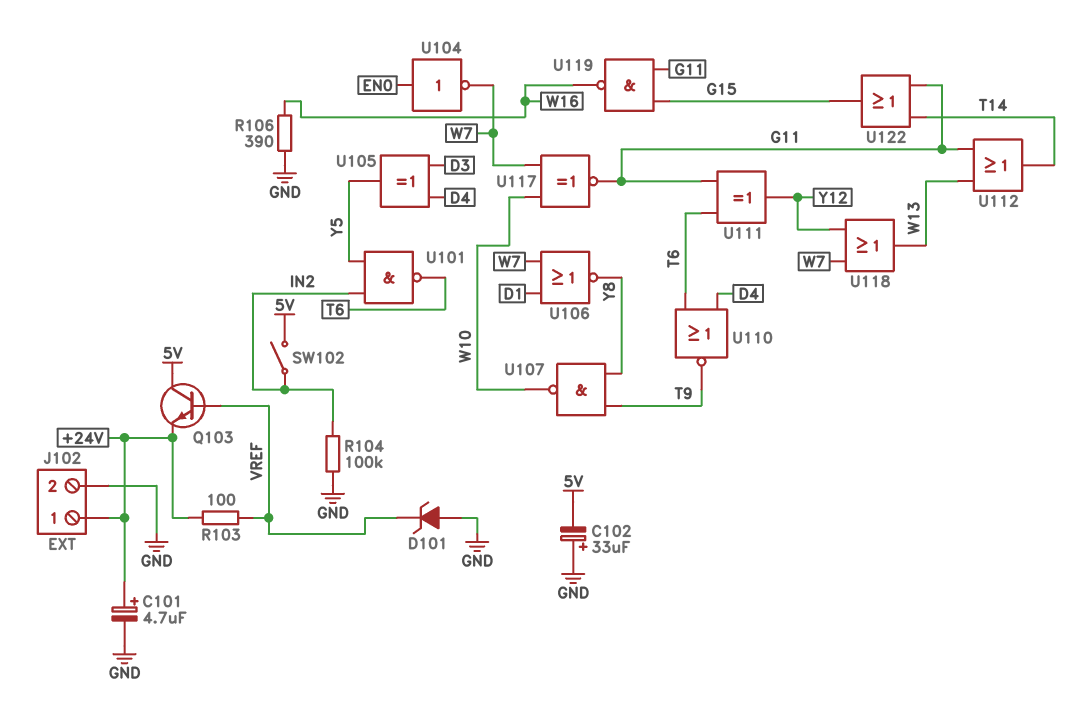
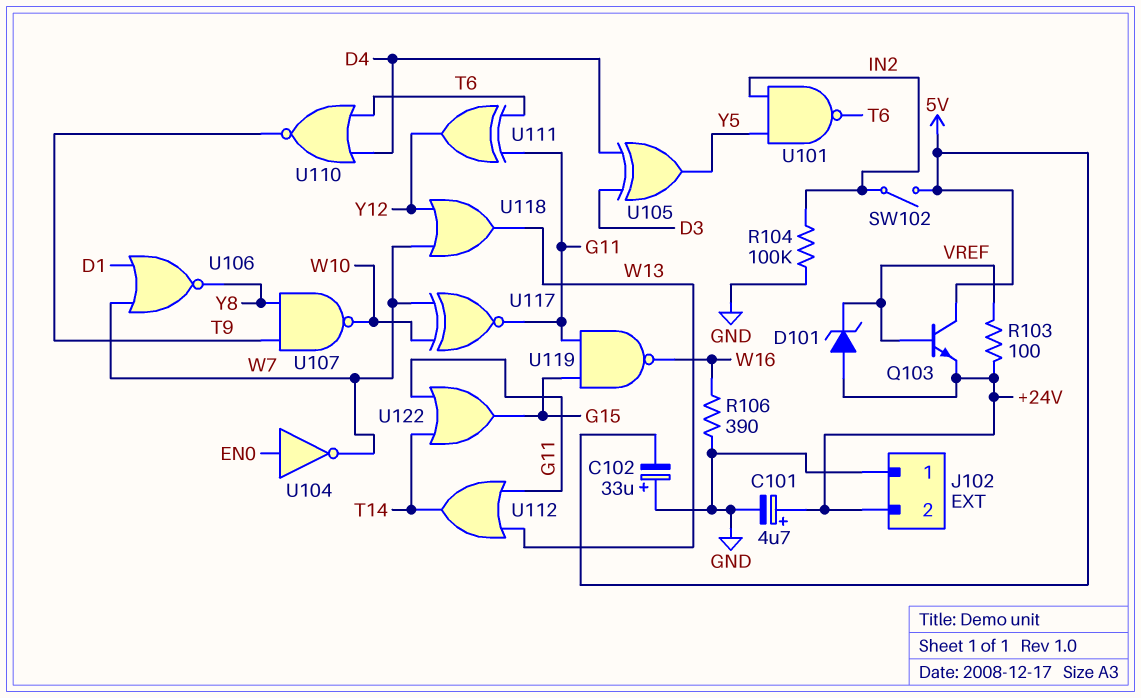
D101: zener (A GND, K VREF) -> zener (A +24V, K VREF)
J102 pin 1: +24V -> GND
J102 pin 2: GND -> +24V

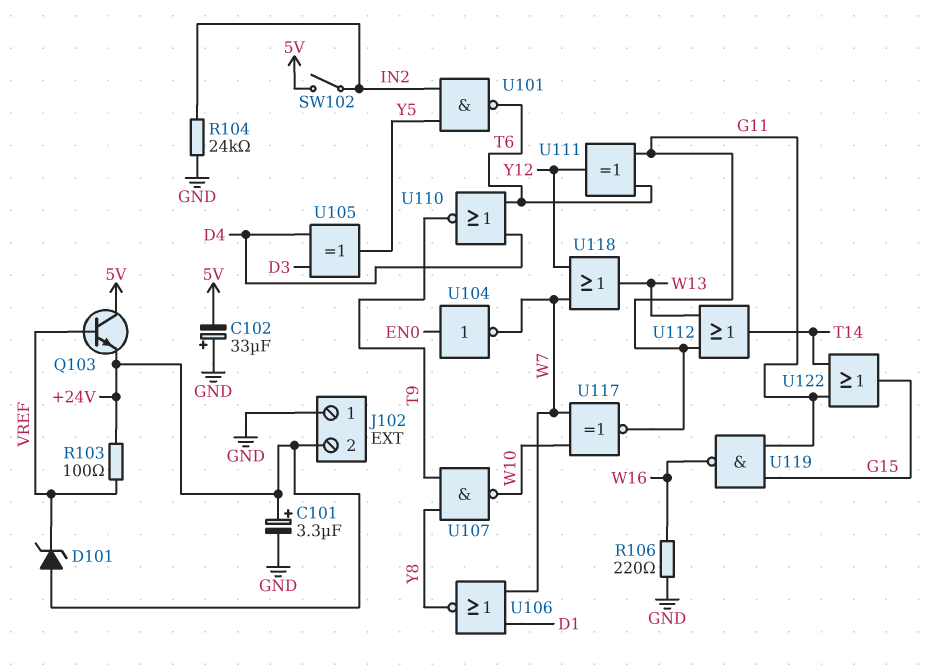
C101: 4.7uF (plus +24V, minus GND) -> 3.3uF (plus +24V, minus GND)
R104: 100k (GND, IN2) -> 24k (GND, IN2)
R106: 390 (GND, W16) -> 220 (GND, W16)

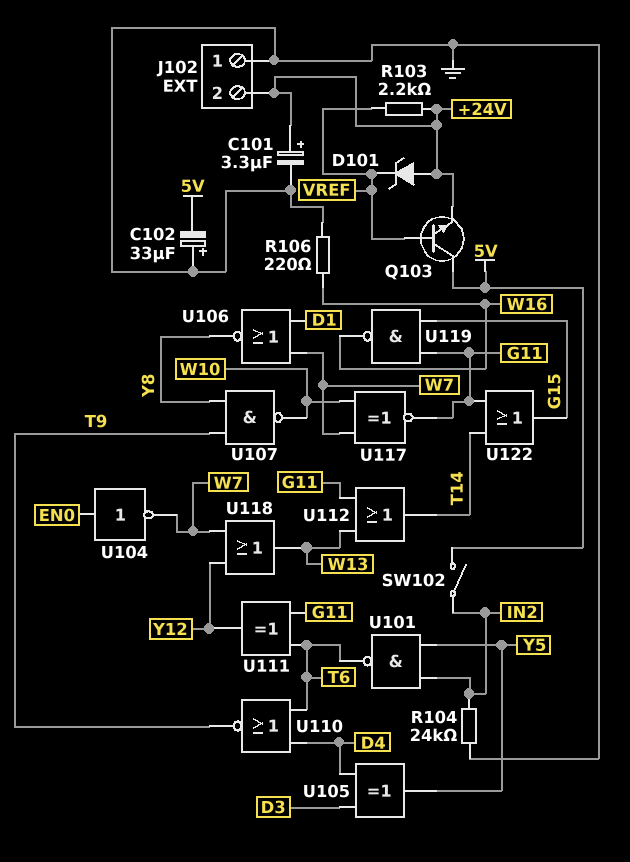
R103: 100 (+24V, VREF) -> 2.2k (+24V, VREF)

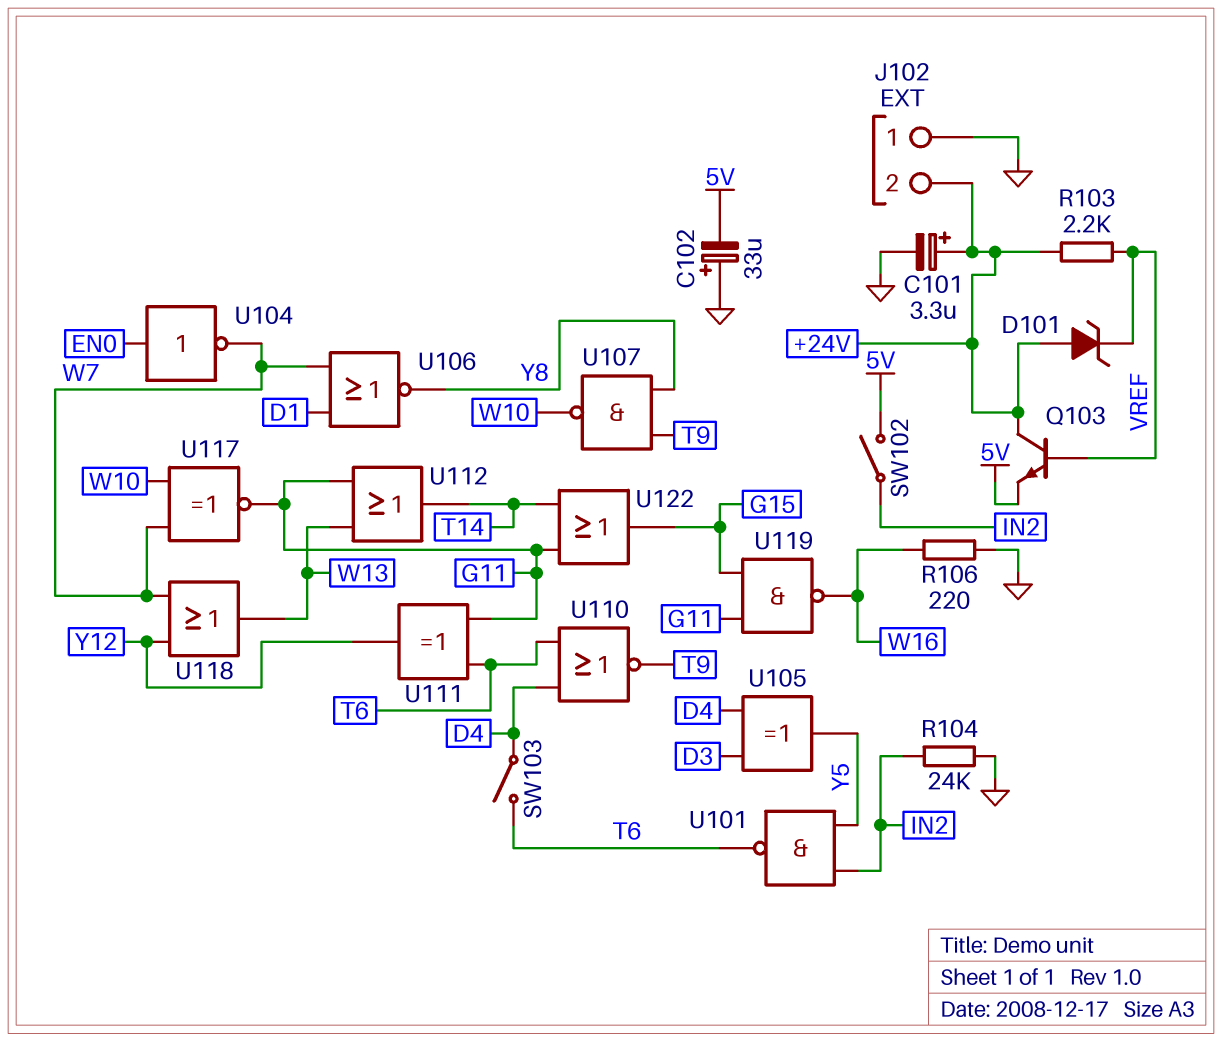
Q103: NPN (B VREF, C 5V, E +24V) -> NPN (B VREF, C +24V, E 5V)
SW103: none -> switch (D4, T6)

